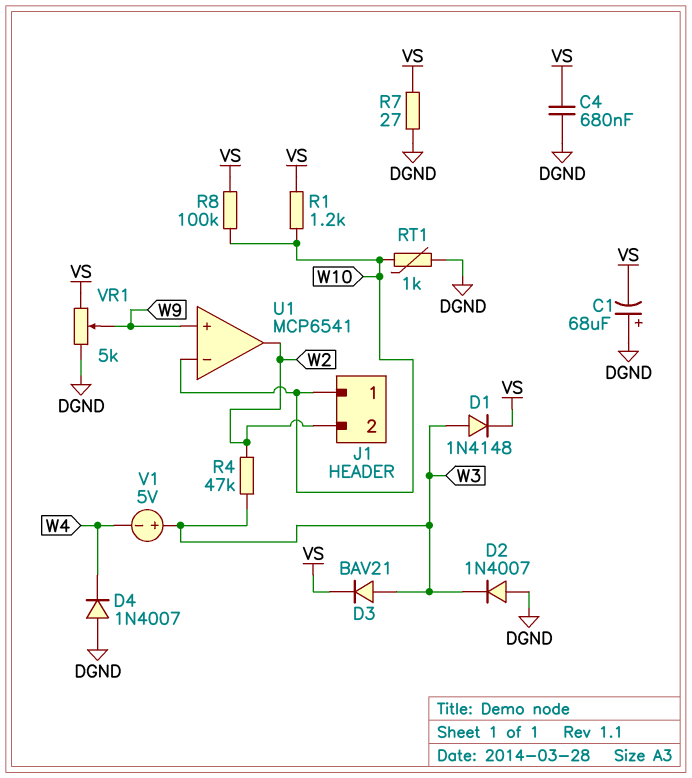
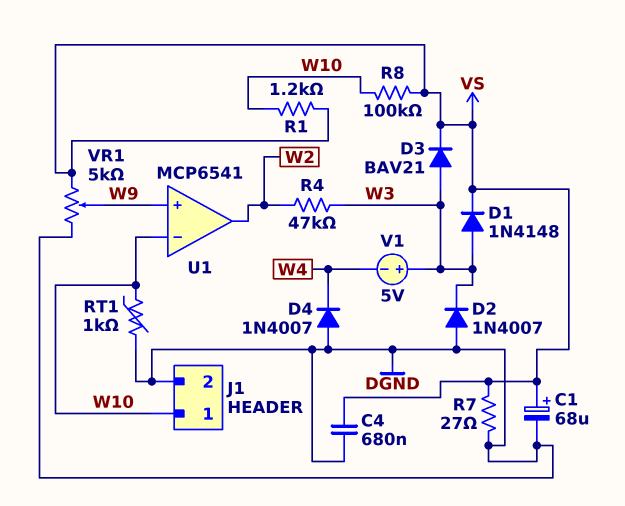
C1: 68uF (plus DGND, minus VS) -> 68uF (plus VS, minus DGND)
J1 pin 2: W2 -> DGND

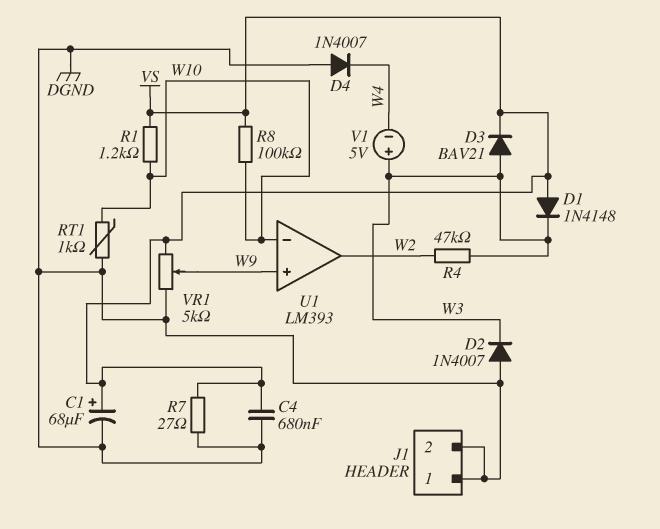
D1: diode 1N4148 (A W3, K VS) -> diode 1N4148 (A VS, K W3)
J1 pin 1: W10 -> DGND
U1: MCP6541 -> LM393

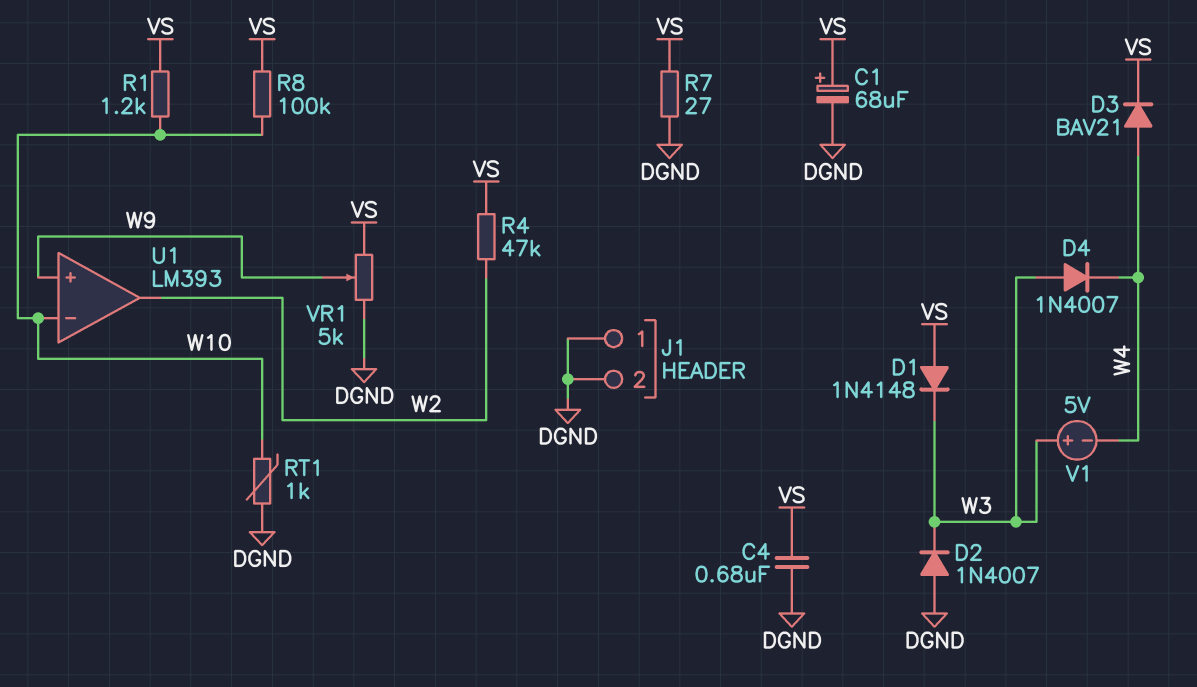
D3: diode BAV21 (A W3, K VS) -> diode BAV21 (A W4, K VS)
D4: diode 1N4007 (A DGND, K W4) -> diode 1N4007 (A W3, K W4)
R4: 47k (W2, W3) -> 47k (VS, W2)

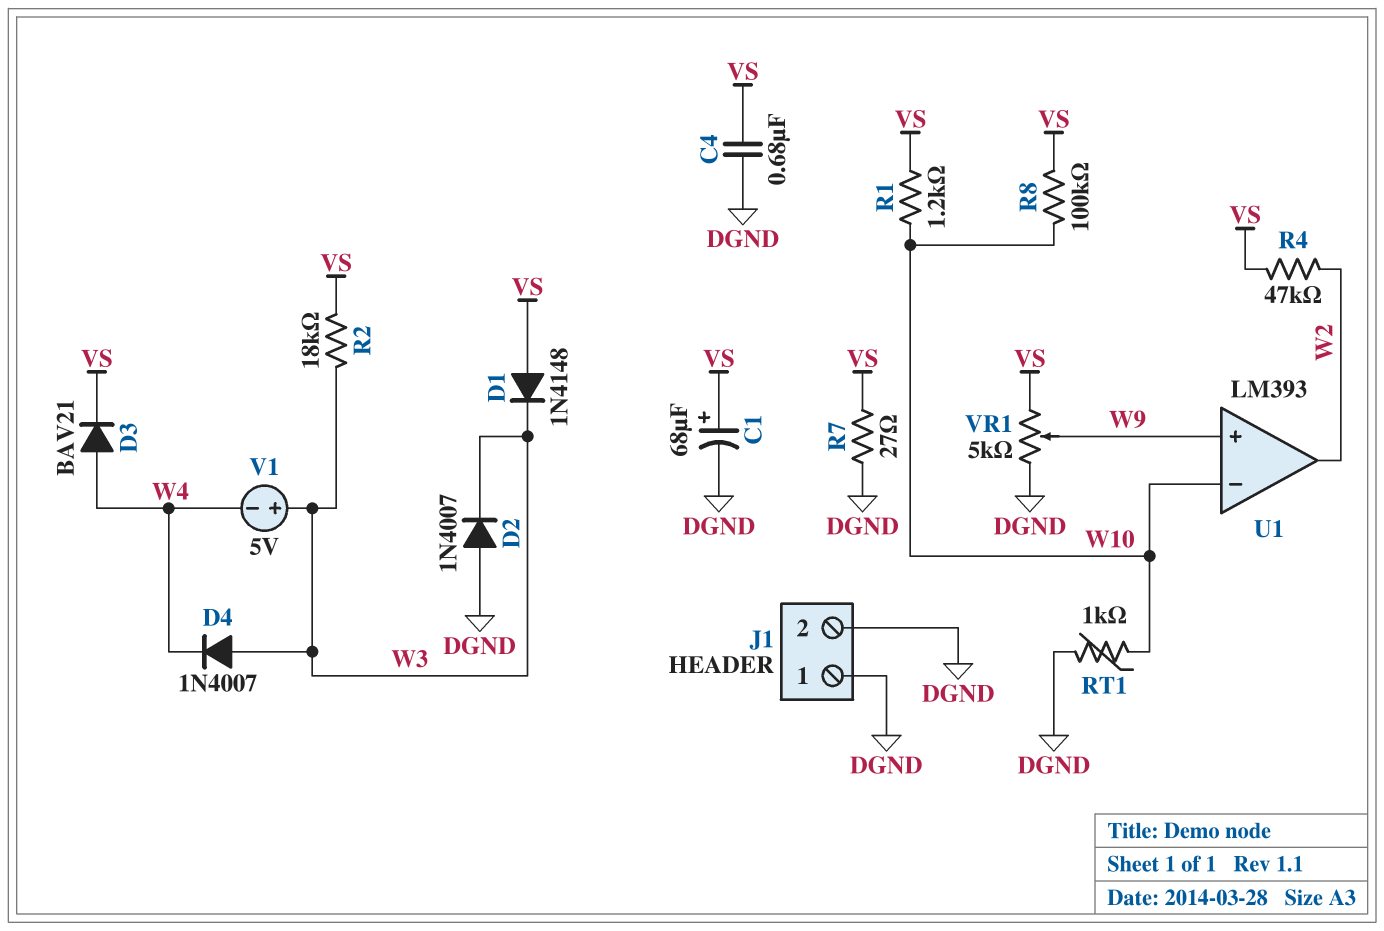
R2: none -> 18k (VS, W3)

